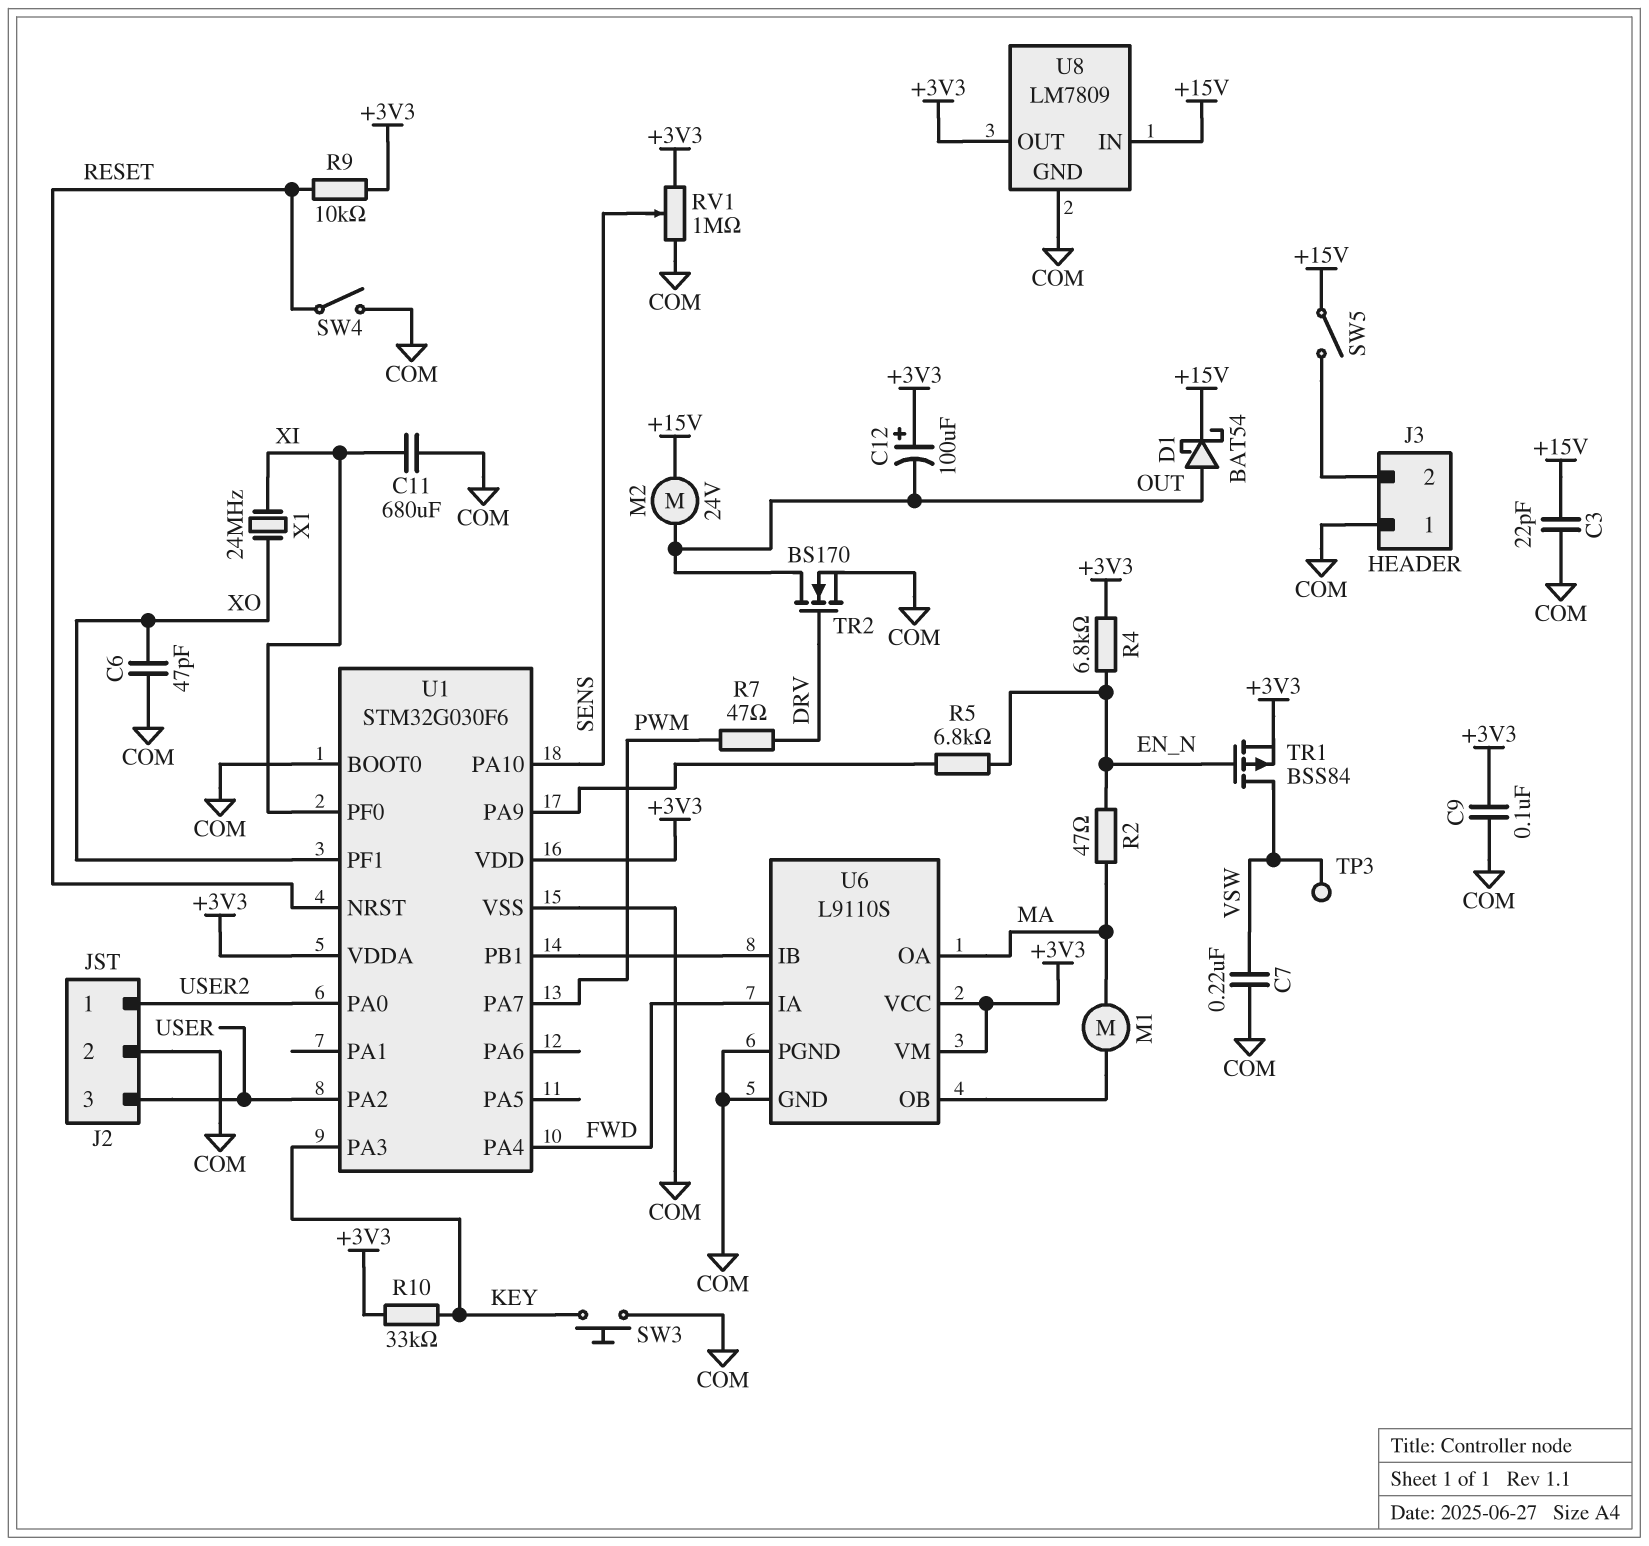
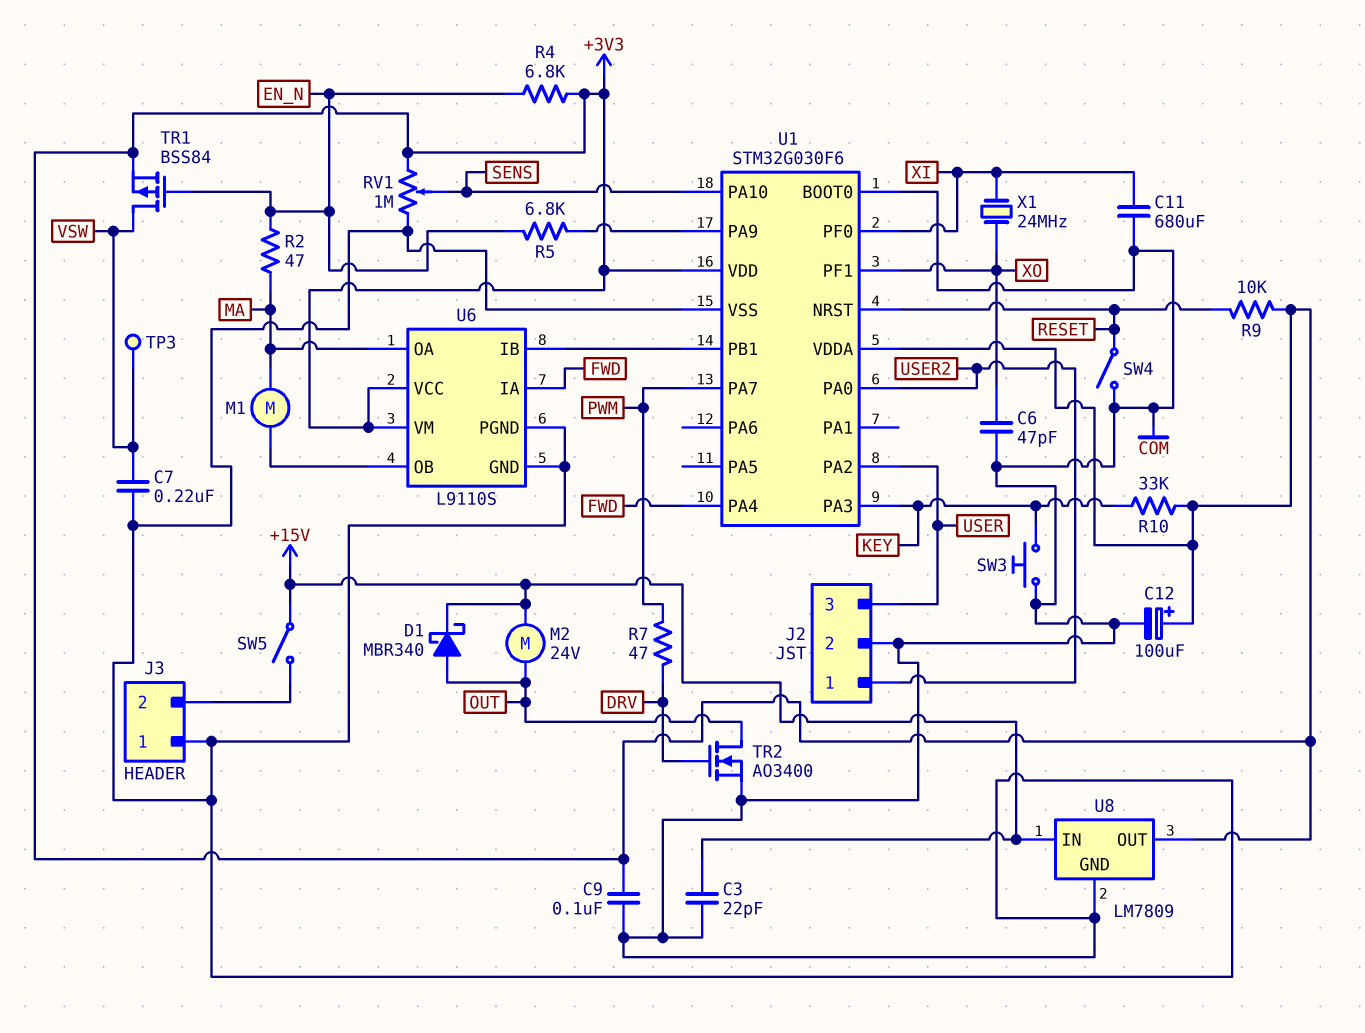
C12: 100uF (plus +3V3, minus OUT) -> 100uF (plus +3V3, minus COM)
D1: schottky BAT54 (A OUT, K +15V) -> schottky MBR340 (A OUT, K +15V)
TR2: NMOS BS170 (G DRV, D OUT, S COM) -> NMOS AO3400 (G DRV, D OUT, S COM)

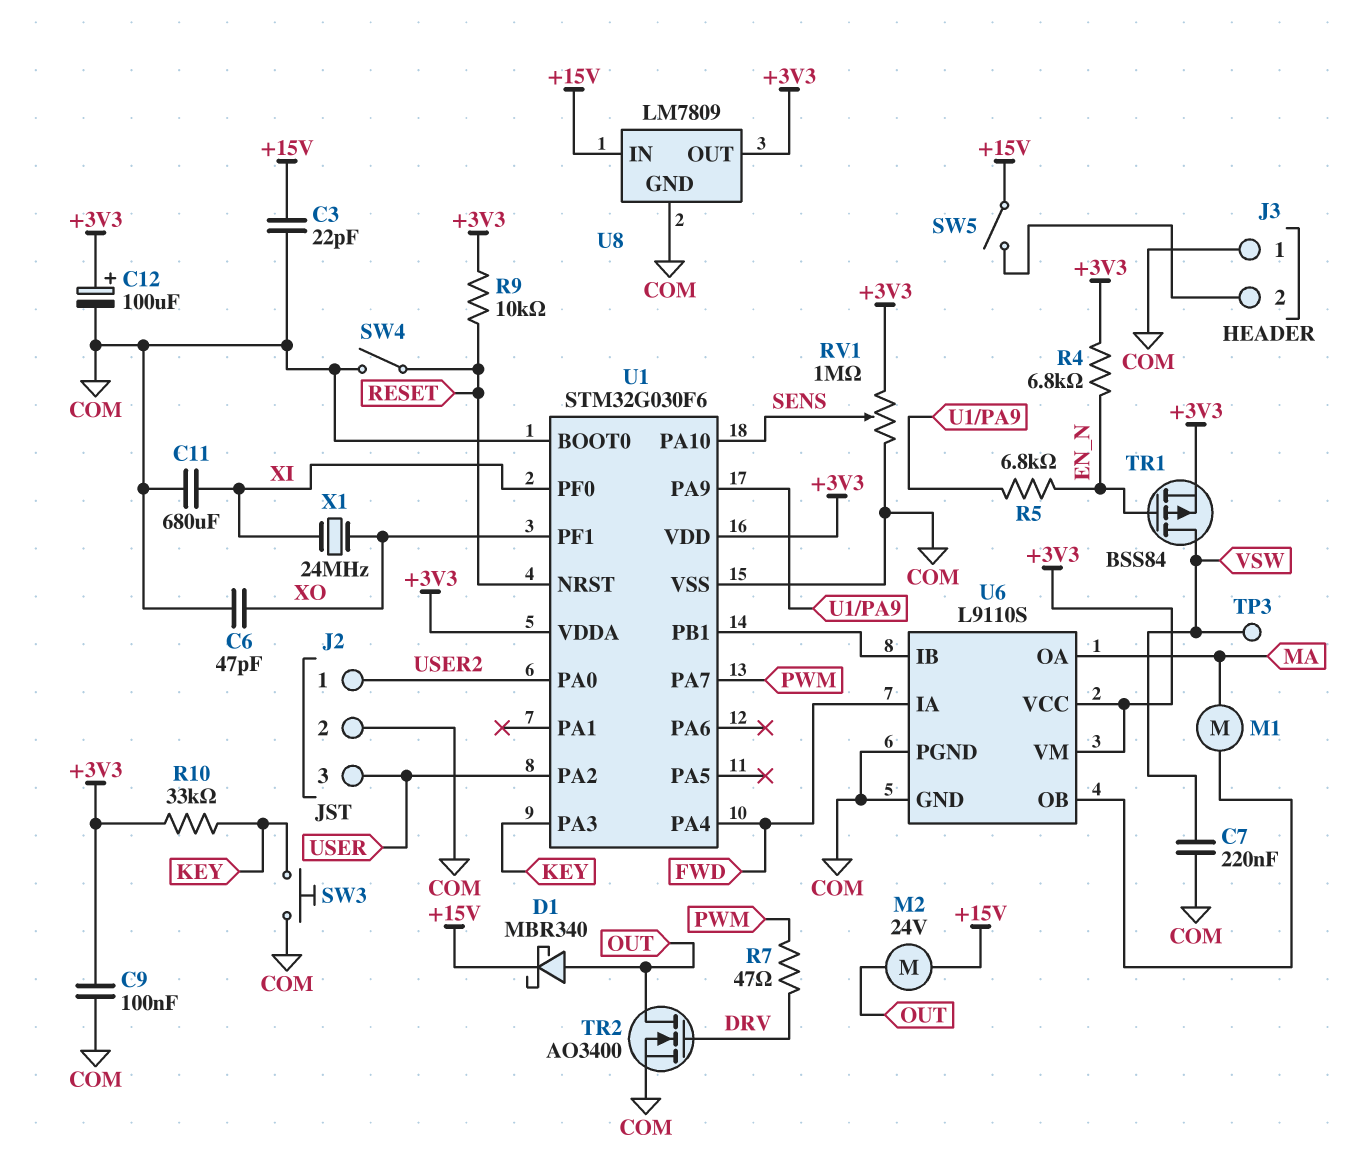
R2: 47 (EN_N, MA) -> none

